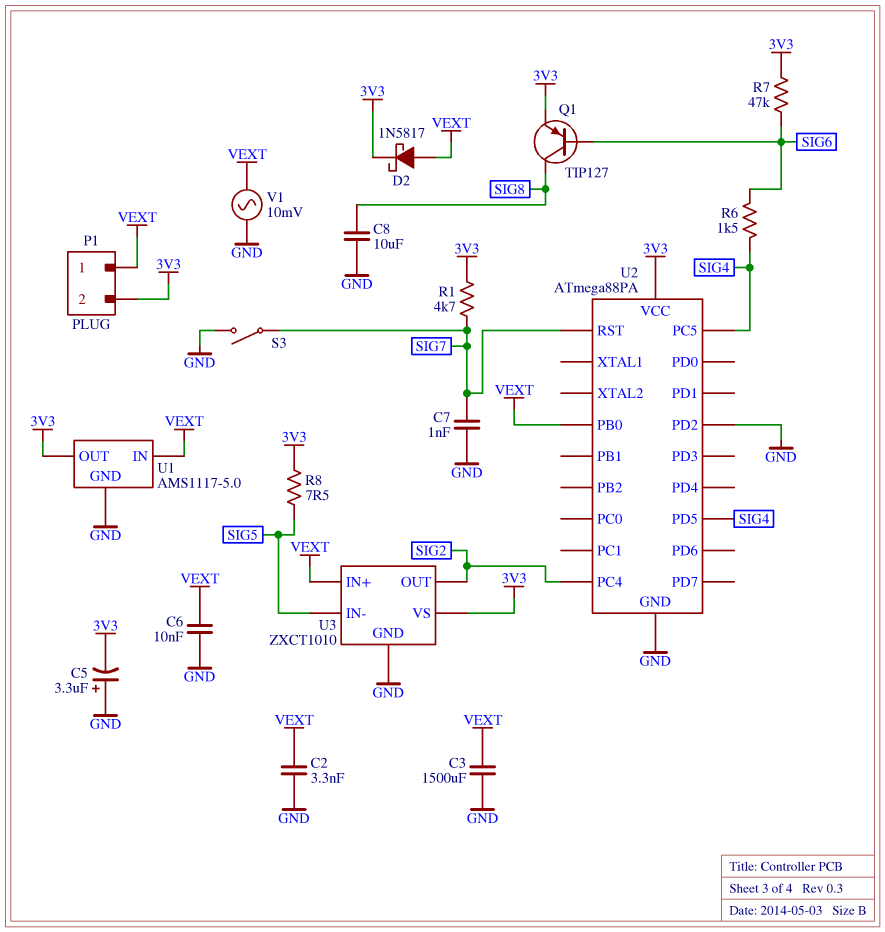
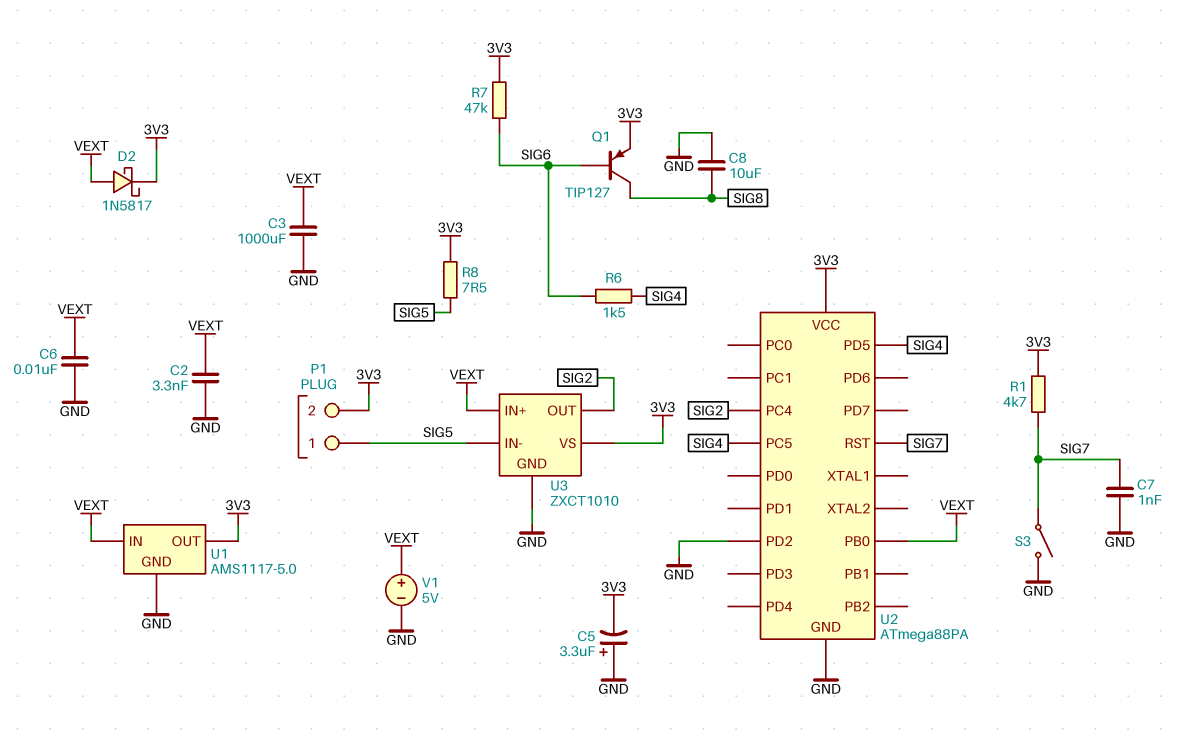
C3: 1500uF (GND, VEXT) -> 1000uF (GND, VEXT)
P1 pin 1: VEXT -> SIG5
V1: AC 10mV (GND, VEXT) -> 5V (plus VEXT, minus GND)

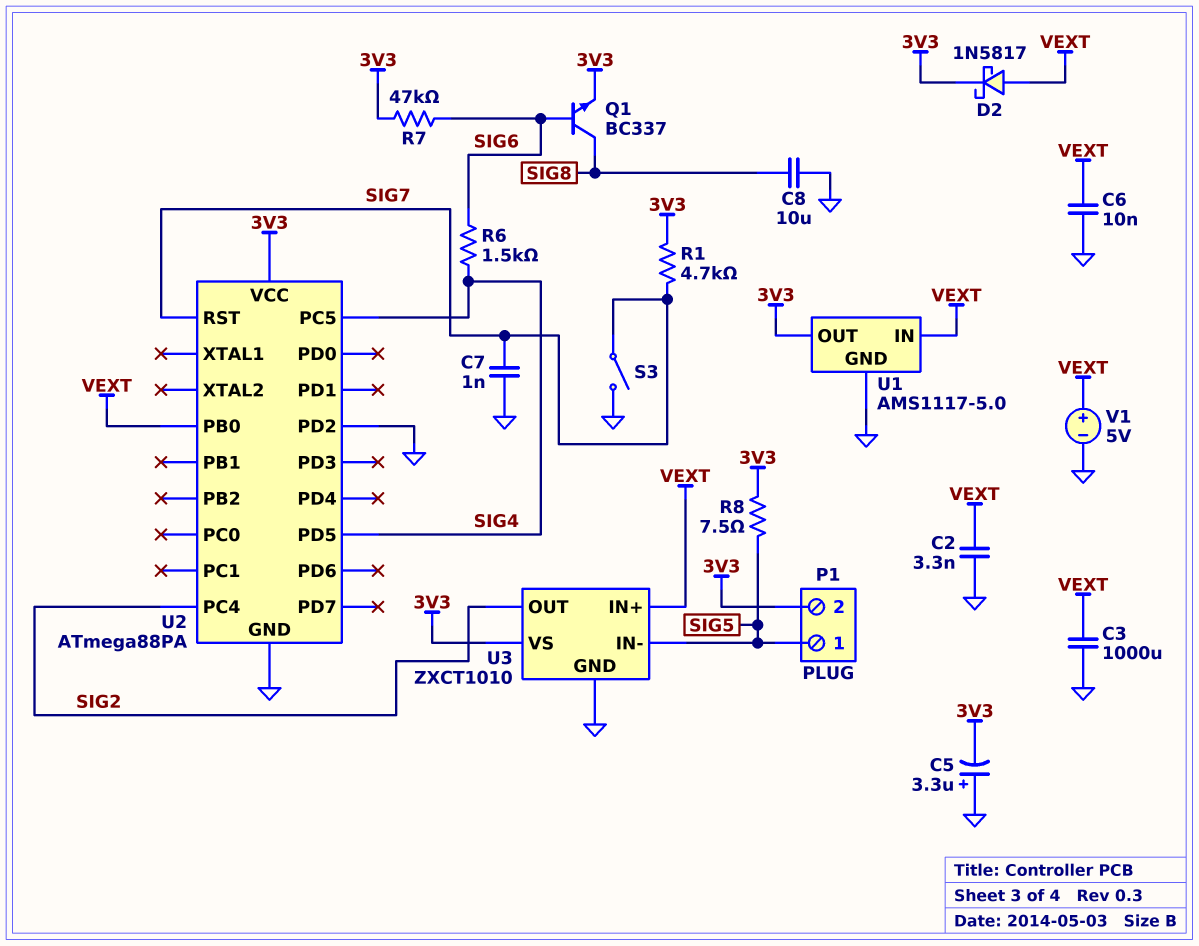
Q1: PNP TIP127 (B SIG6, C SIG8, E 3V3) -> NPN BC337 (B SIG6, C SIG8, E 3V3)

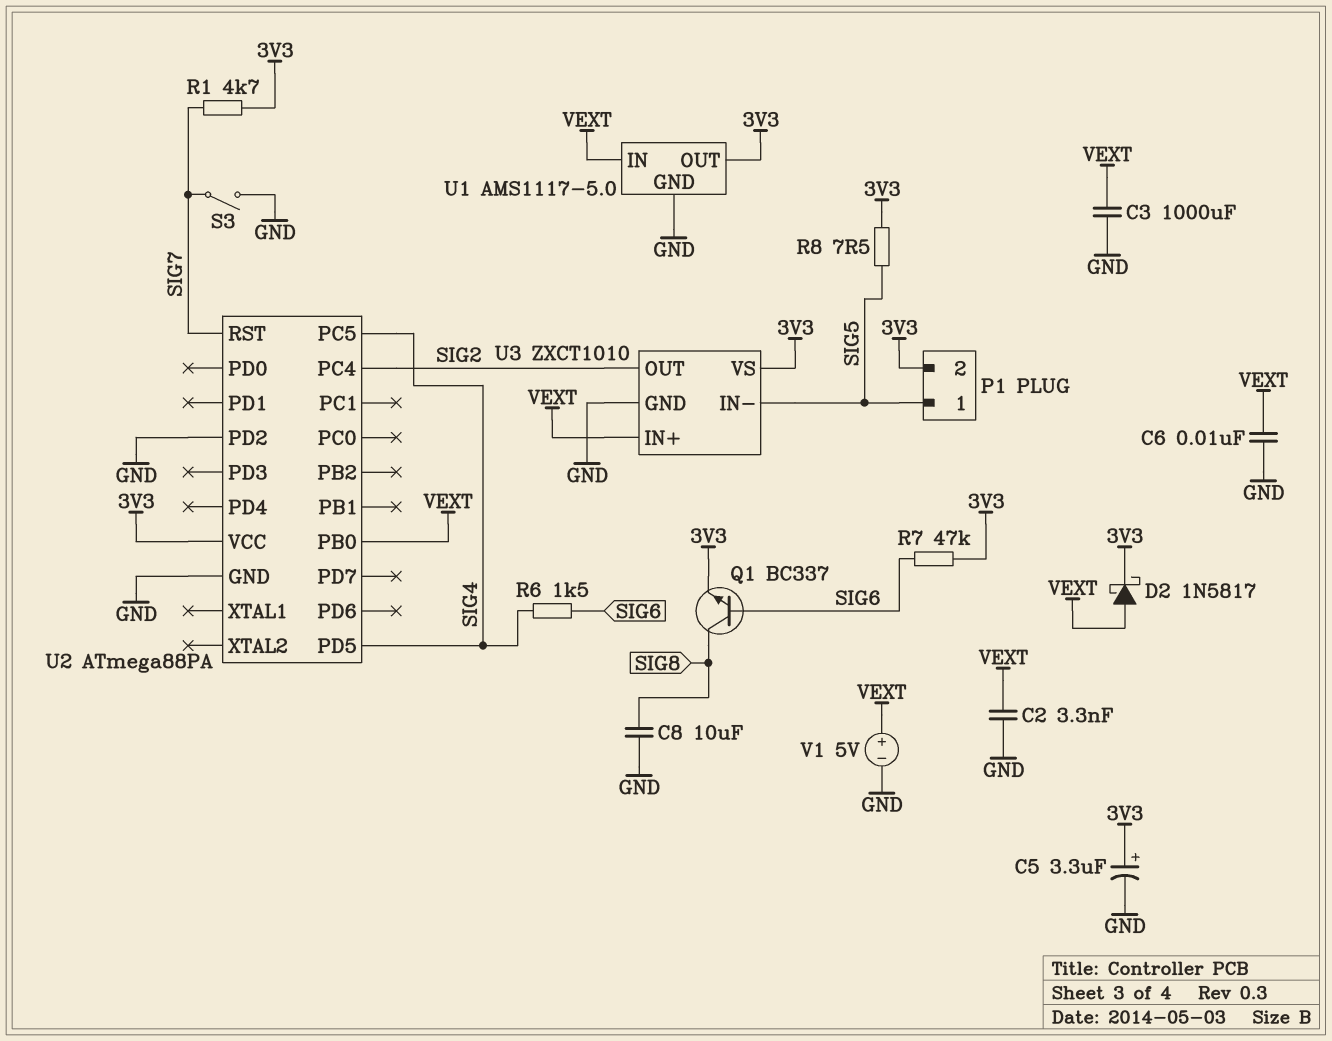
C5: 3.3uF (plus GND, minus 3V3) -> 3.3uF (plus 3V3, minus GND)
C7: 1nF (GND, SIG7) -> none

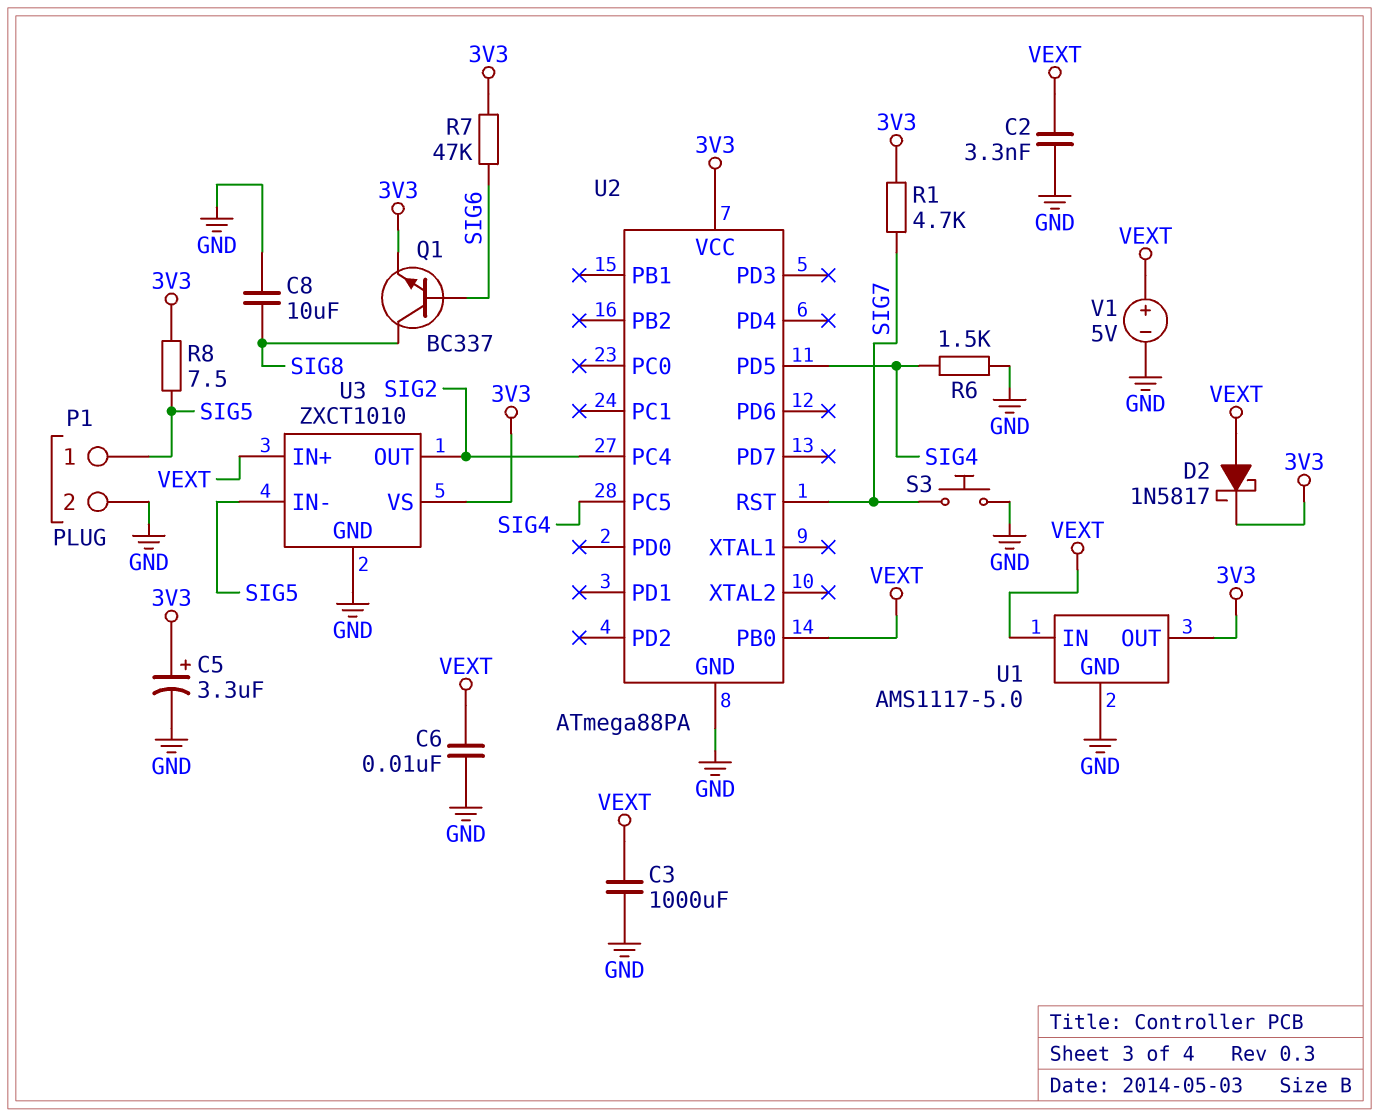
P1 pin 2: 3V3 -> GND
R6: 1.5k (SIG4, SIG6) -> 1.5k (GND, SIG4)
S3: switch (GND, SIG7) -> button (GND, SIG7)
U2 pin PD2: GND -> none

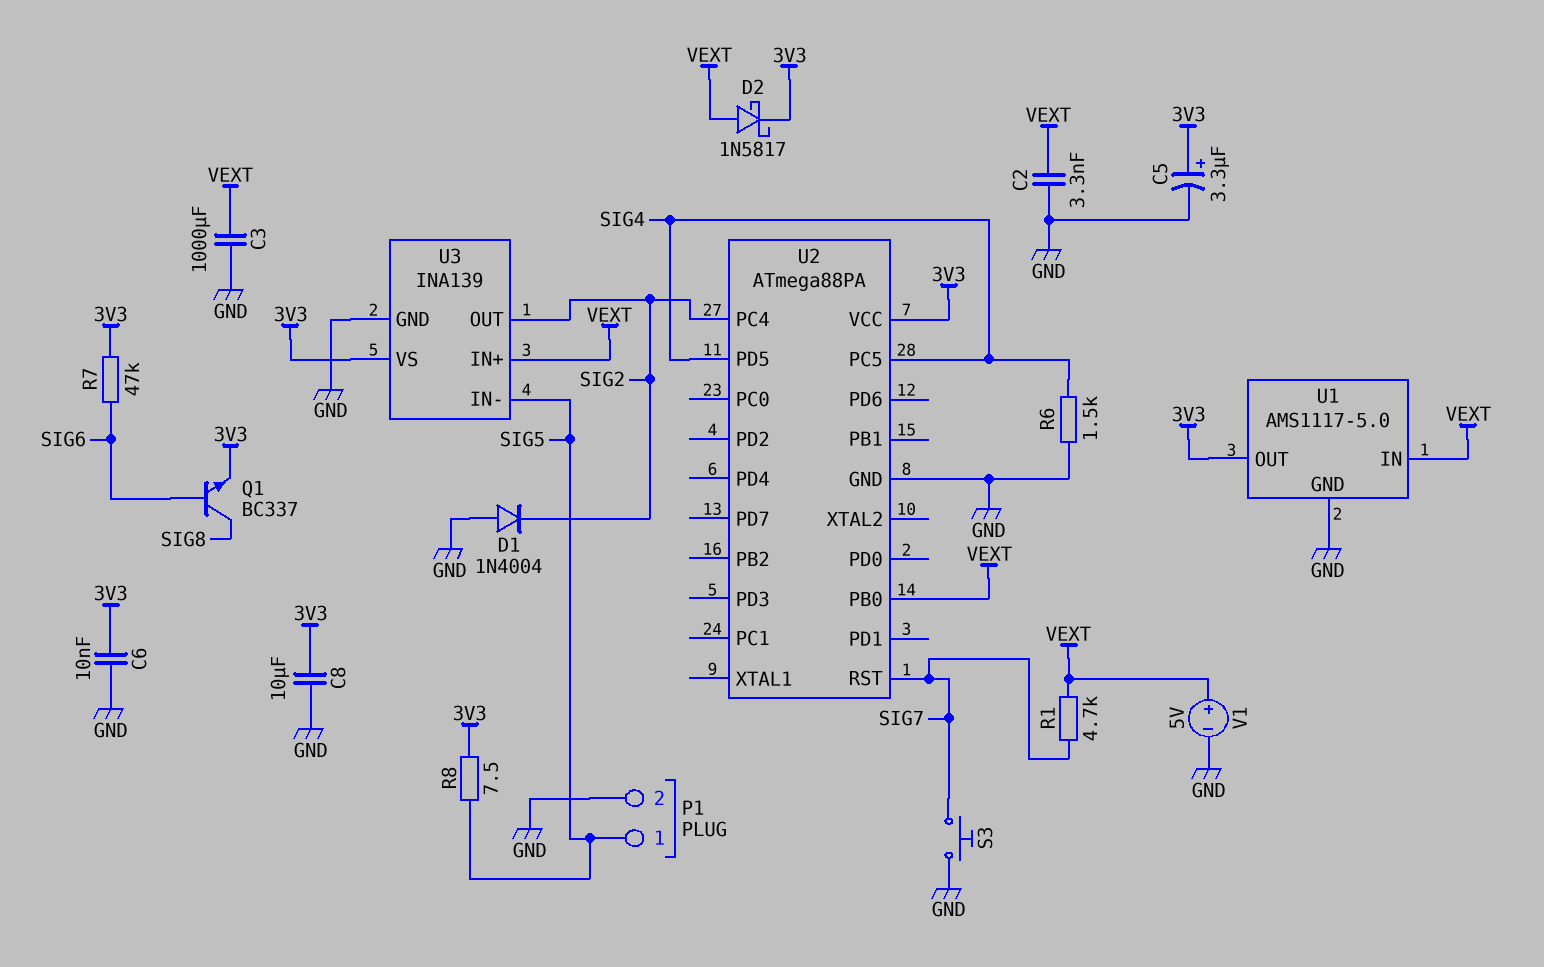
C6: 10nF (GND, VEXT) -> 10nF (3V3, GND)
C8: 10uF (GND, SIG8) -> 10uF (3V3, GND)
D1: none -> diode 1N4004 (A GND, K SIG2)
R1: 4.7k (3V3, SIG7) -> 4.7k (SIG7, VEXT)
U3: ZXCT1010 -> INA139

